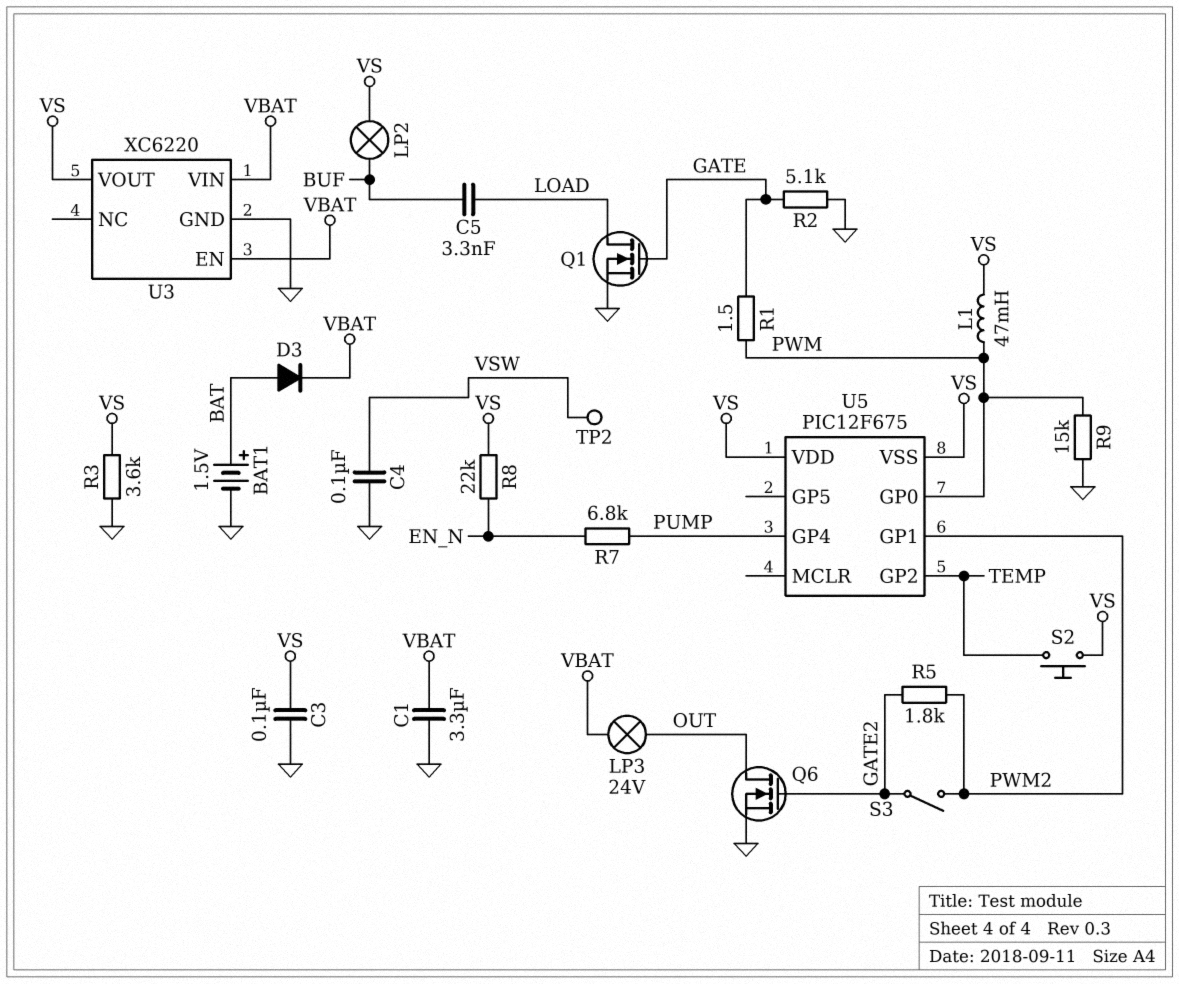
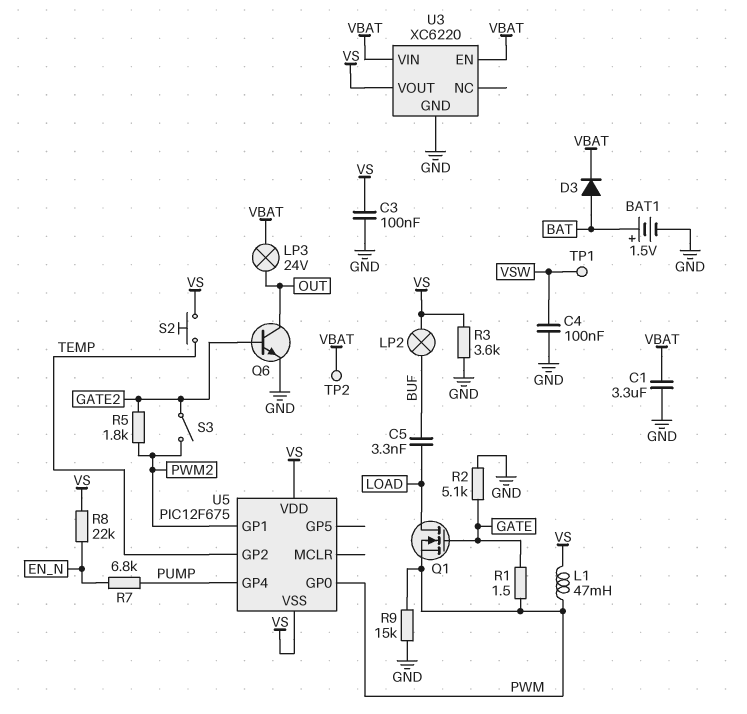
Q1: NMOS (G GATE, D LOAD, S GND) -> NMOS (G GATE, D LOAD, S PWM)
Q6: NMOS (G GATE2, D OUT, S GND) -> NPN (B GATE2, C OUT, E GND)
TP1: none -> test point (VSW)
TP2: test point (VSW) -> test point (VBAT)

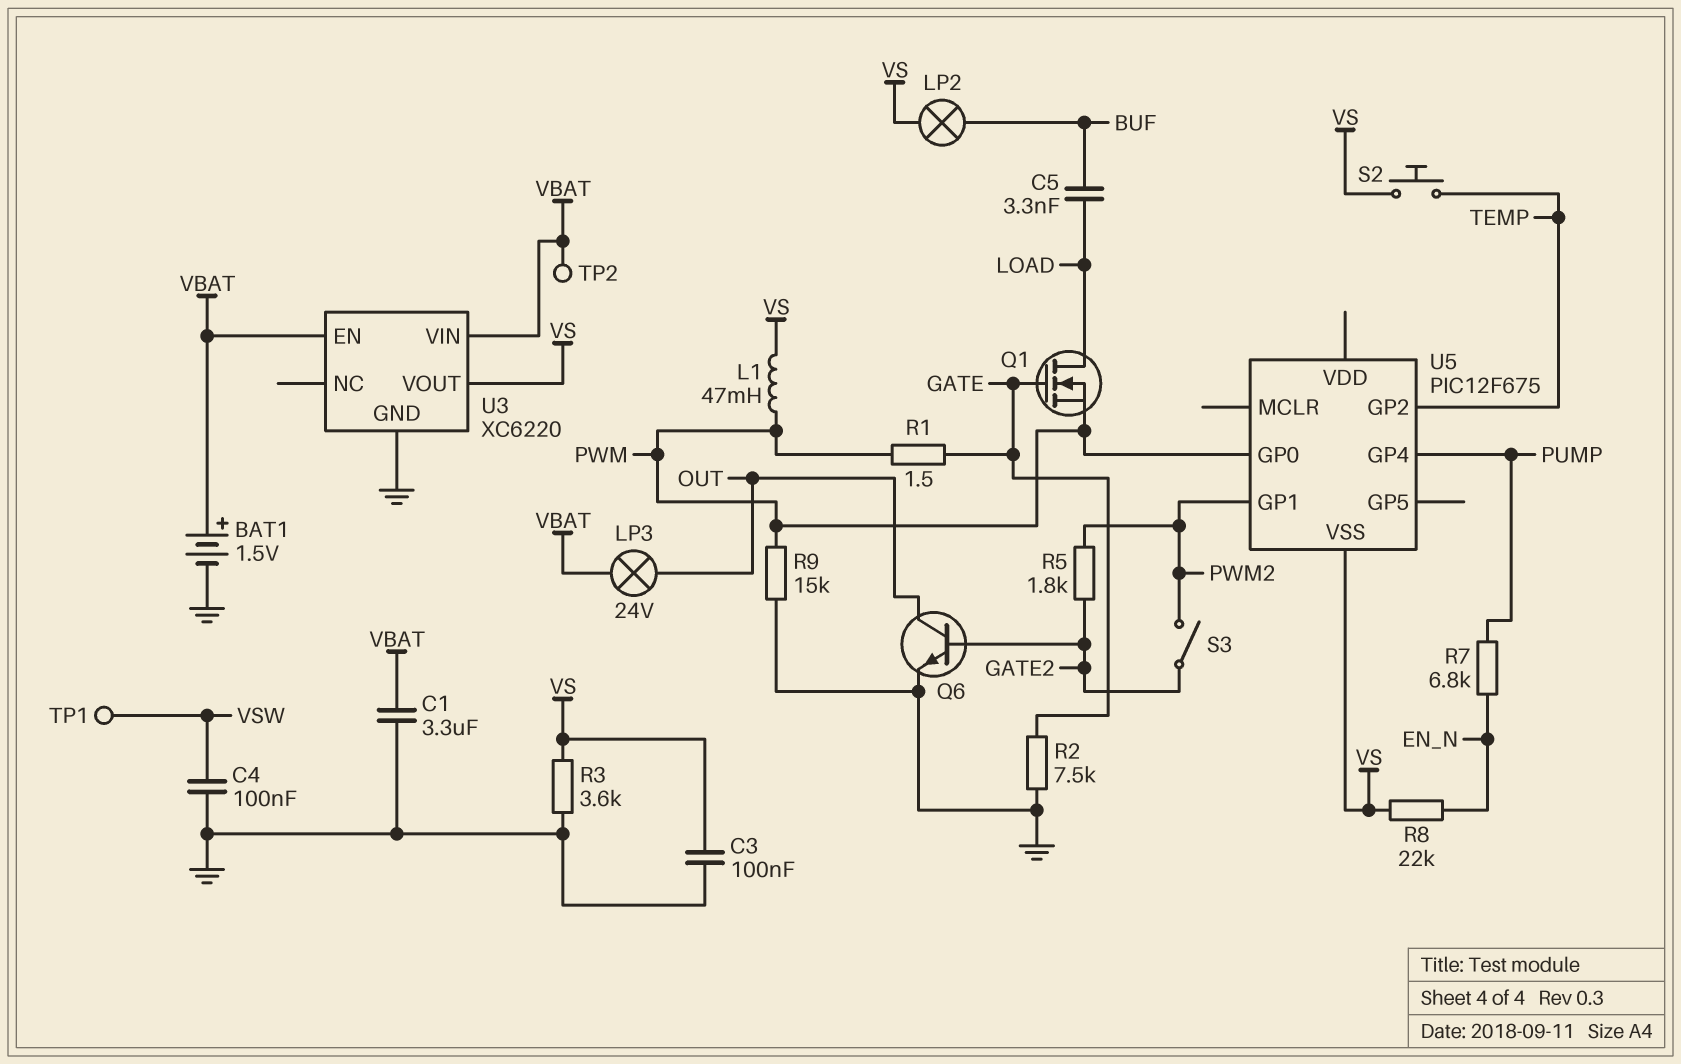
BAT1: 1.5V (plus BAT, minus GND) -> 1.5V (plus VBAT, minus GND)
D3: diode (A BAT, K VBAT) -> none
R2: 5.1k (GATE, GND) -> 7.5k (GATE, GND)
U5 pin VDD: VS -> none

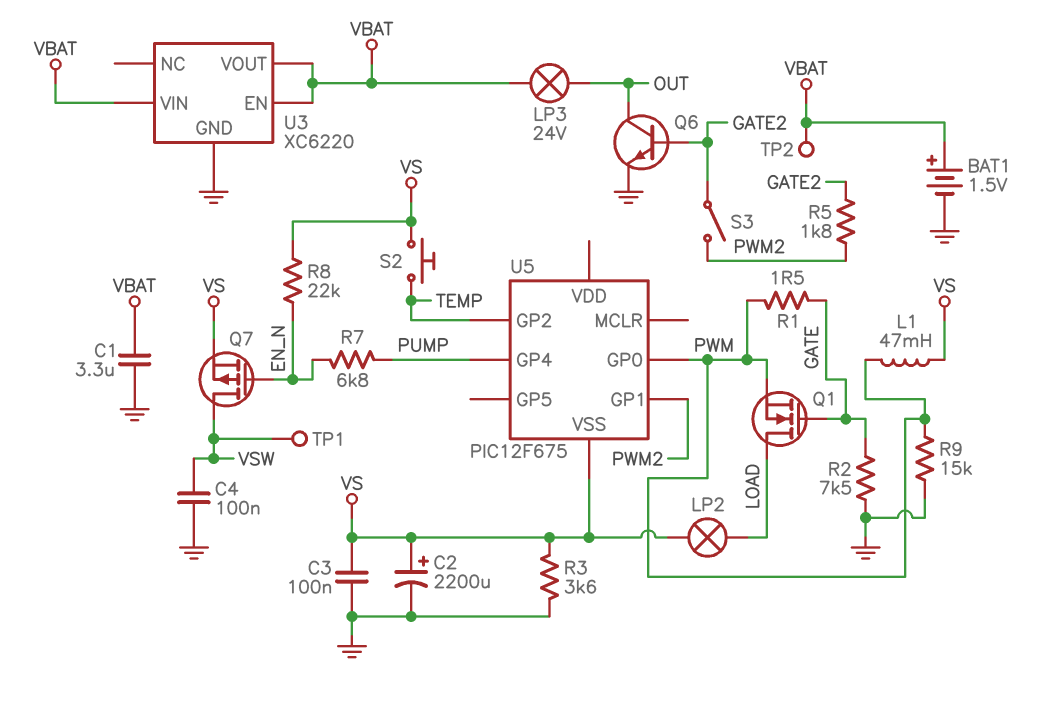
C2: none -> 2200uF (plus VS, minus GND)
C5: 3.3nF (BUF, LOAD) -> none
LP2: lamp (BUF, VS) -> lamp (LOAD, VS)
Q7: none -> PMOS (G EN_N, D VSW, S VS)
U3 pin VOUT: VS -> VBAT

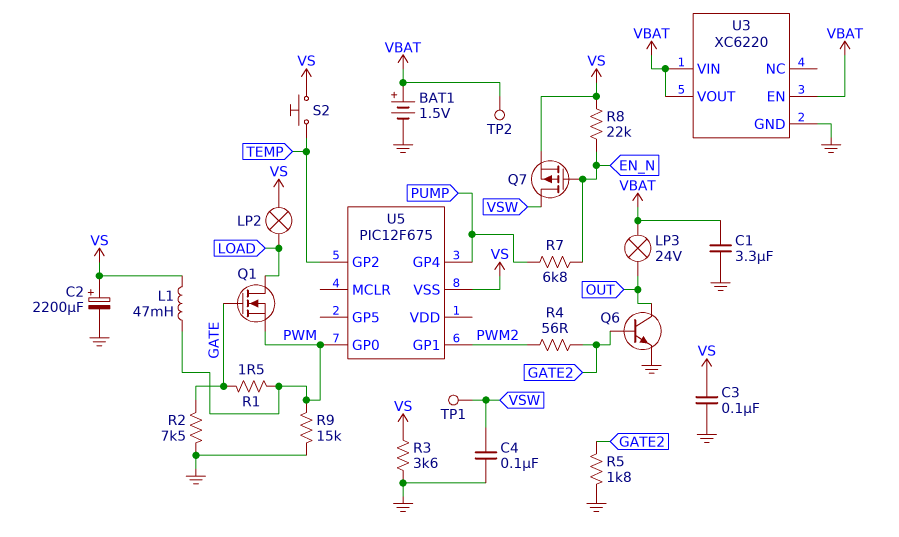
R4: none -> 56 (GATE2, PWM2)
R5: 1.8k (GATE2, PWM2) -> 1.8k (GATE2, GND)
S3: switch (GATE2, PWM2) -> none

